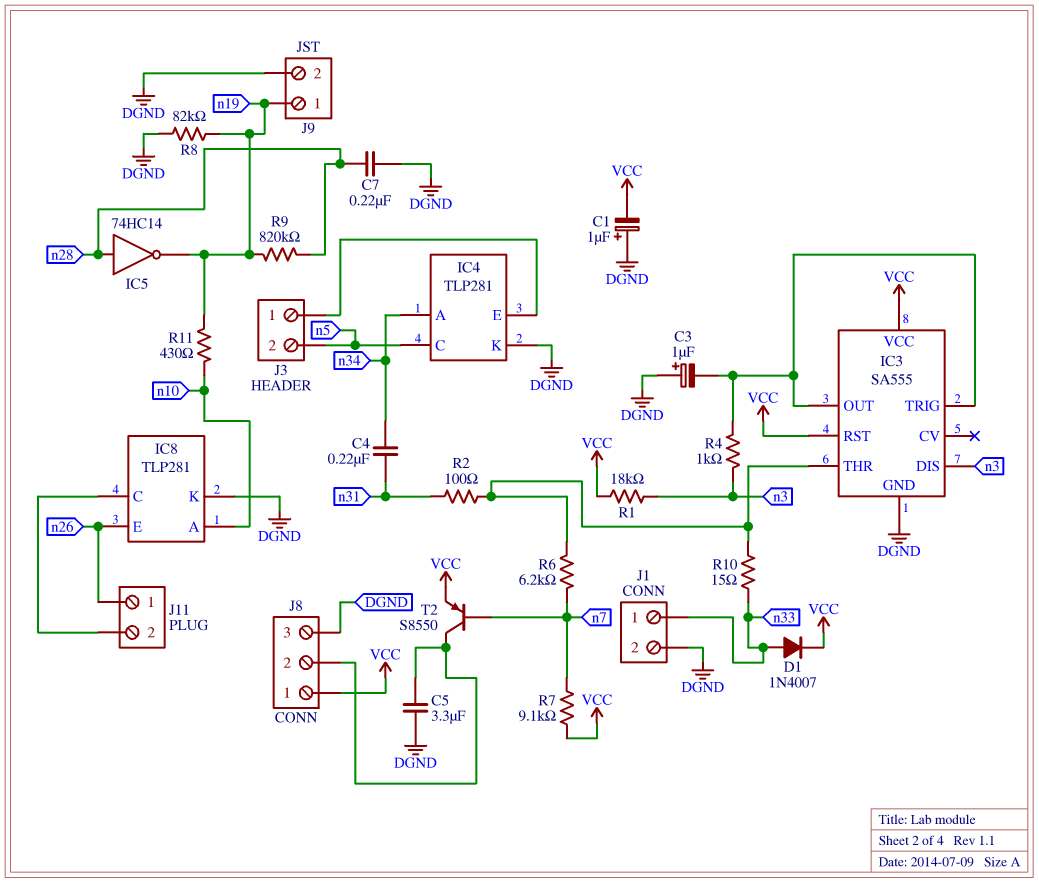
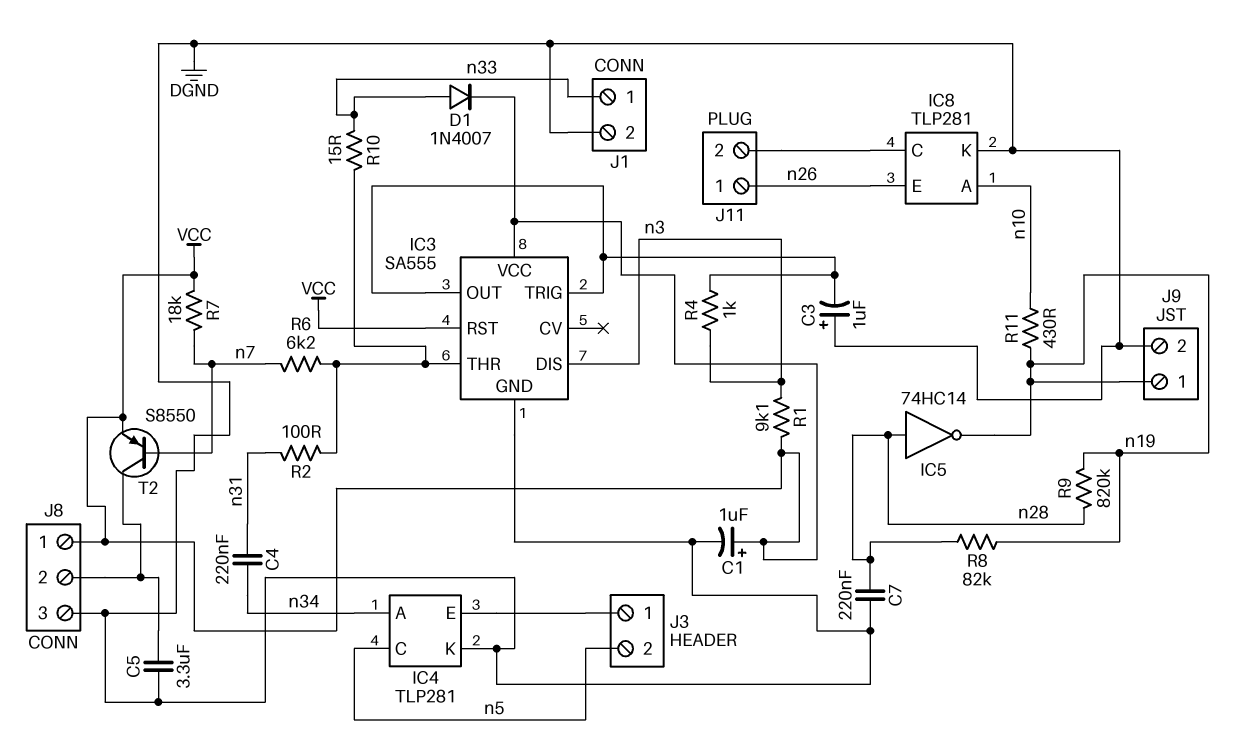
C1: 1uF (plus DGND, minus VCC) -> 1uF (plus VCC, minus DGND)
R1: 18k (VCC, n3) -> 9.1k (VCC, n3)
R7: 9.1k (VCC, n7) -> 18k (VCC, n7)
R8: 82k (DGND, n19) -> 82k (n19, n28)

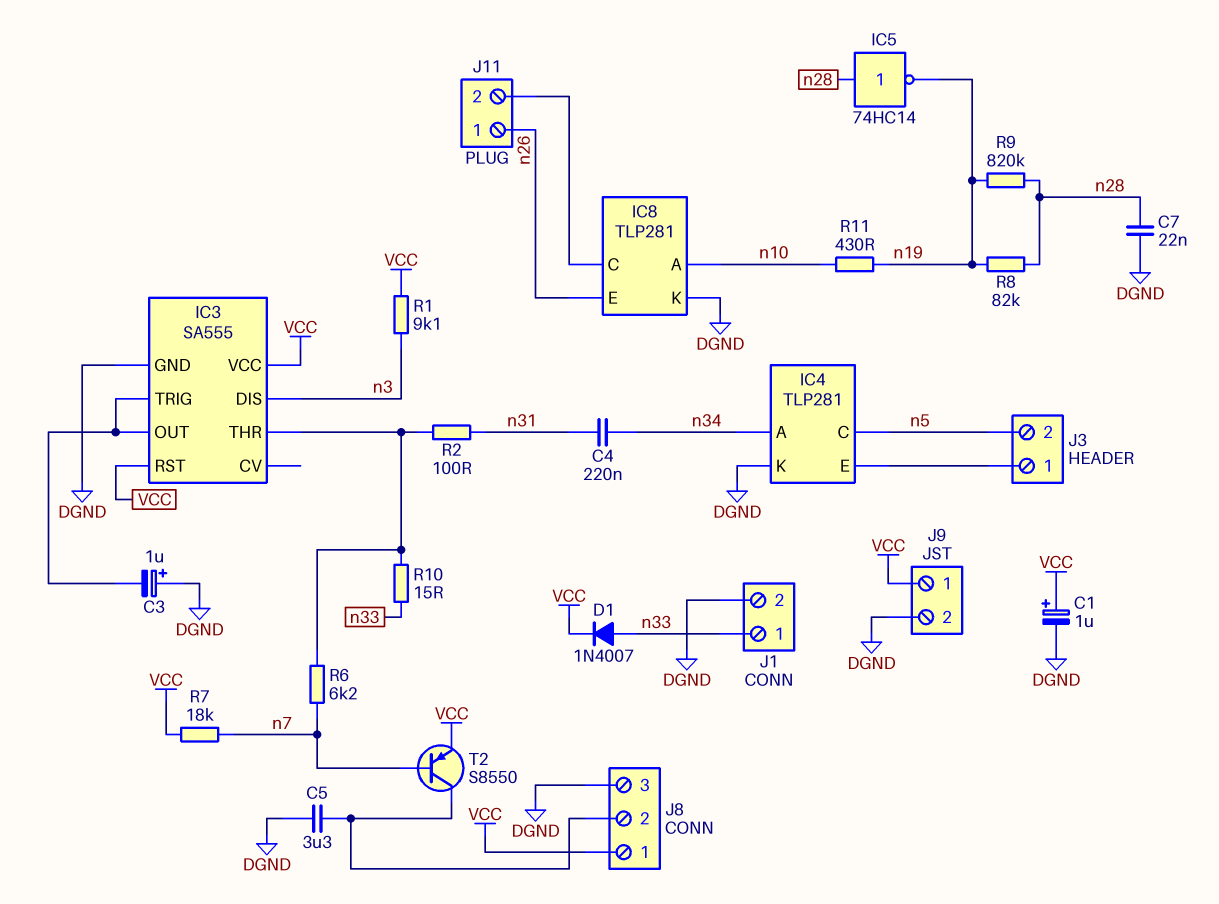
C7: 220nF (DGND, n28) -> 22nF (DGND, n28)
J9 pin 1: n19 -> VCC
R4: 1k (IC3/OUT, n3) -> none

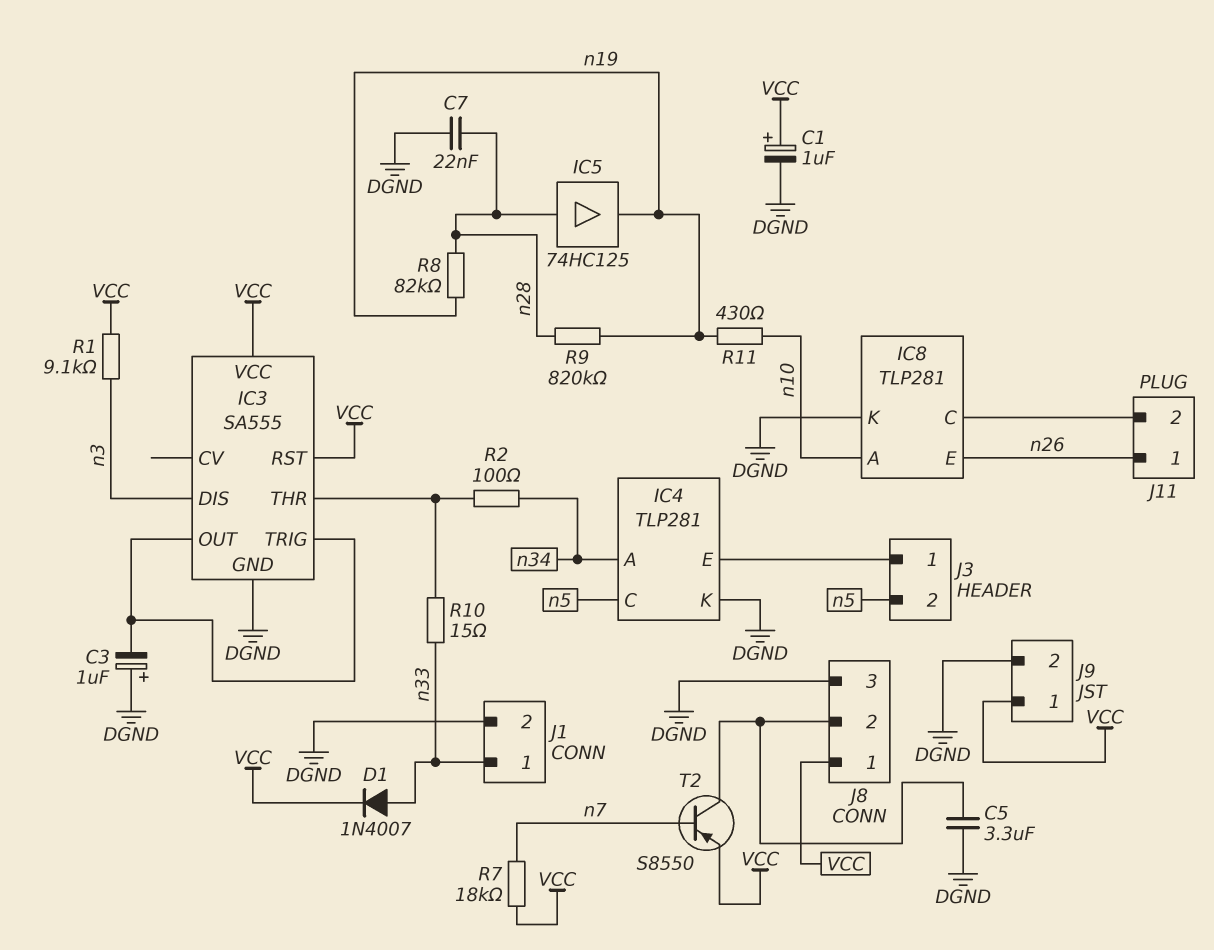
C4: 220nF (n31, n34) -> none
IC5: NOT 74HC14 (in n28, out n19) -> buffer 74HC125 (in n28, out n19)
R2: 100 (IC3/THR, n31) -> 100 (IC3/THR, n34)
R6: 6.2k (IC3/THR, n7) -> none

